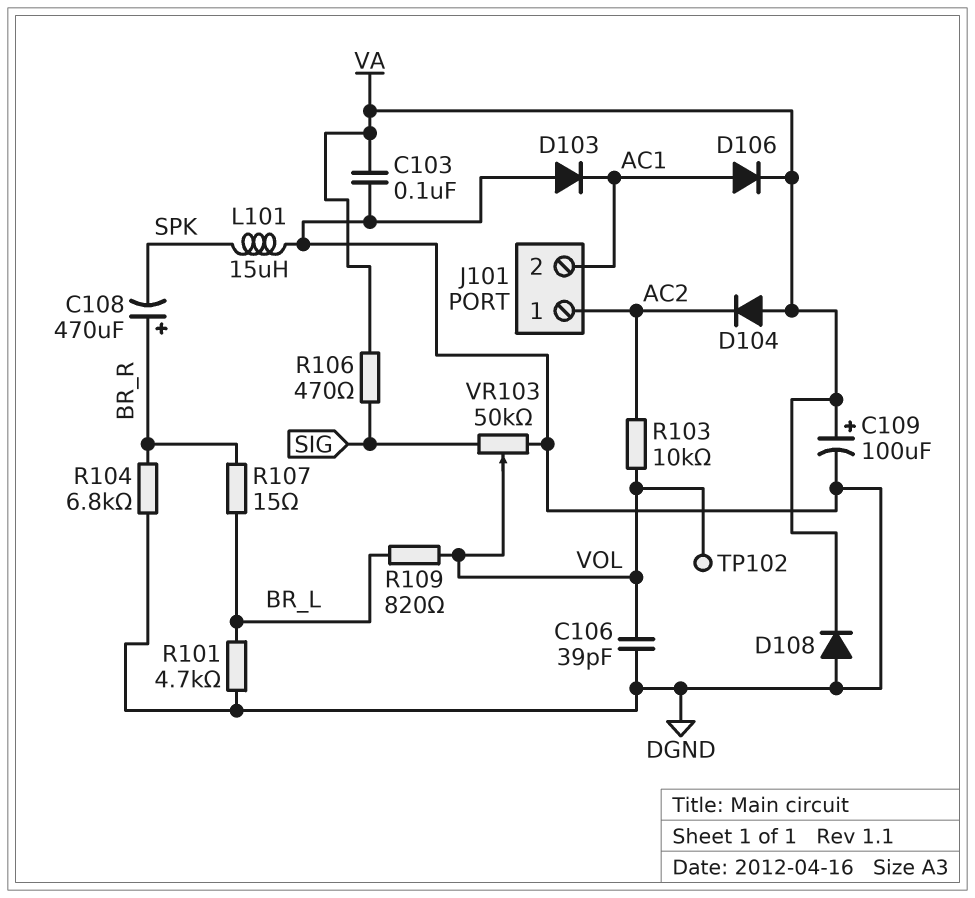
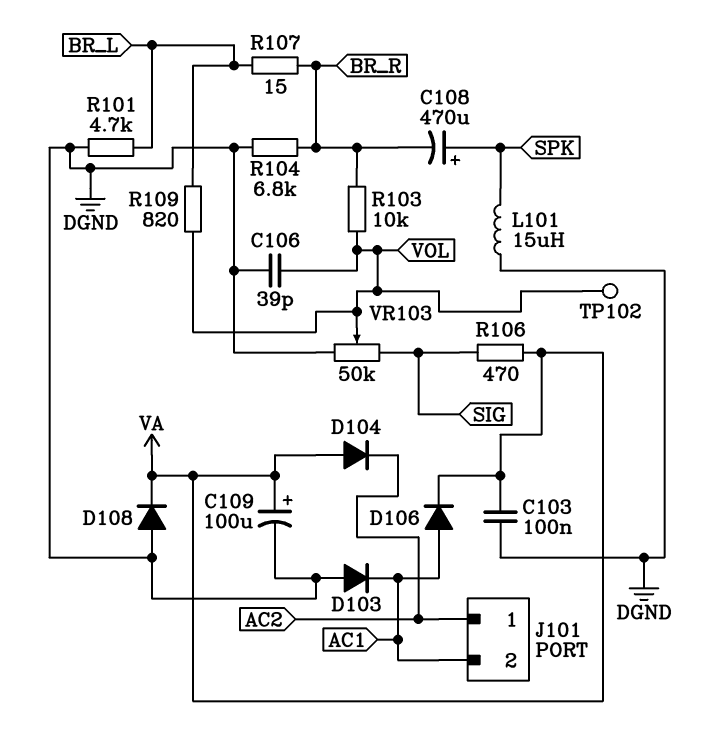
C108: 470uF (plus BR_R, minus SPK) -> 470uF (plus SPK, minus BR_R)
R103: 10k (AC2, VOL) -> 10k (BR_R, VOL)

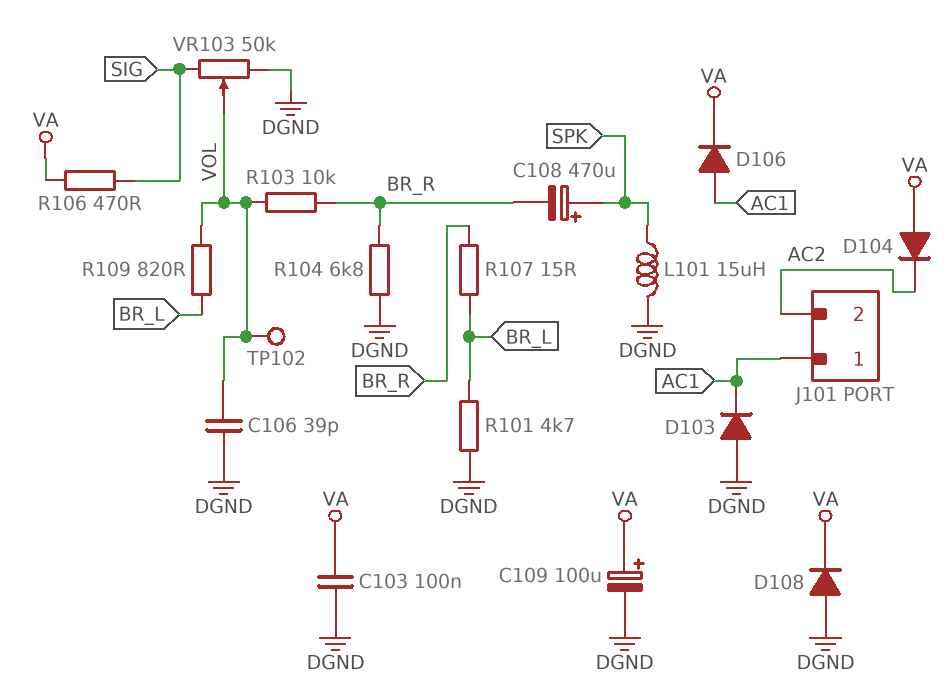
J101 pin 1: AC2 -> AC1
J101 pin 2: AC1 -> AC2

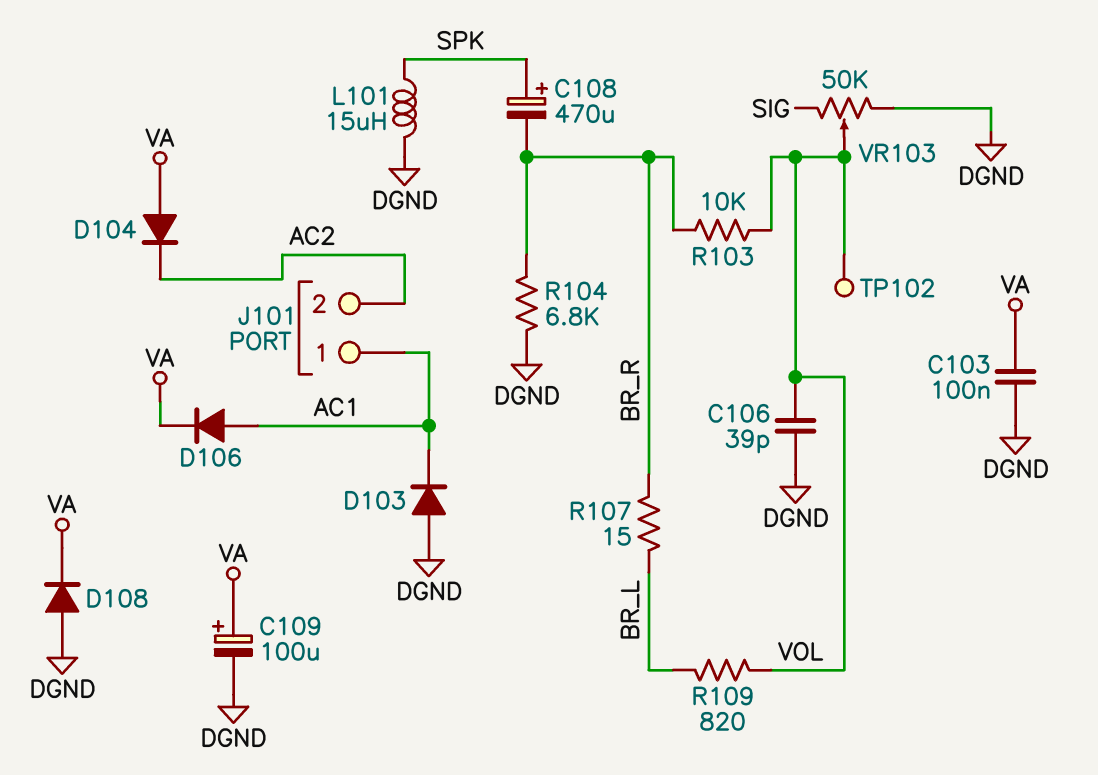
R101: 4.7k (BR_L, DGND) -> none
R106: 470 (SIG, VA) -> none

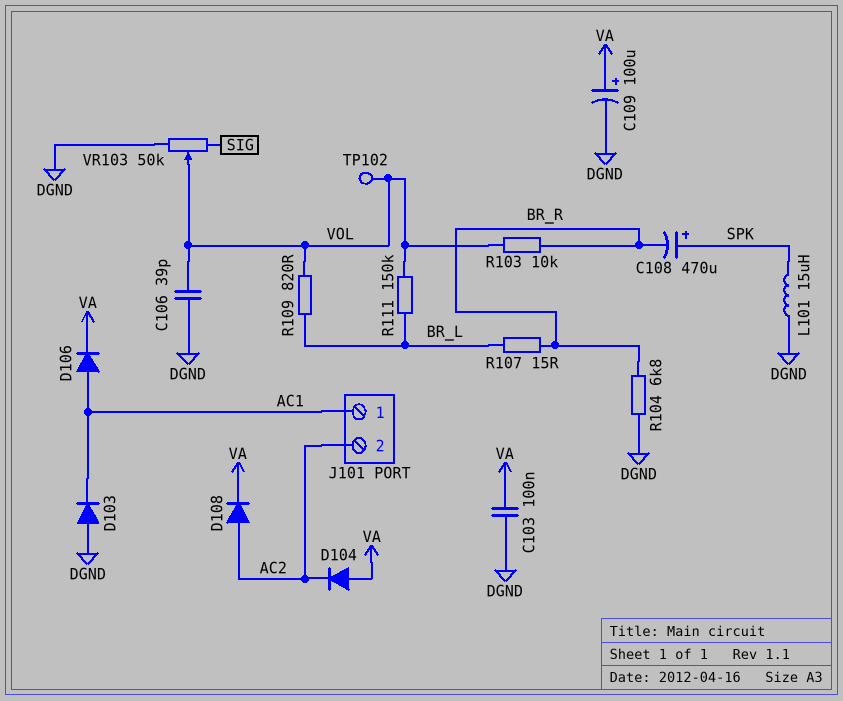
D108: diode (A DGND, K VA) -> diode (A AC2, K VA)
R111: none -> 150k (BR_L, VOL)

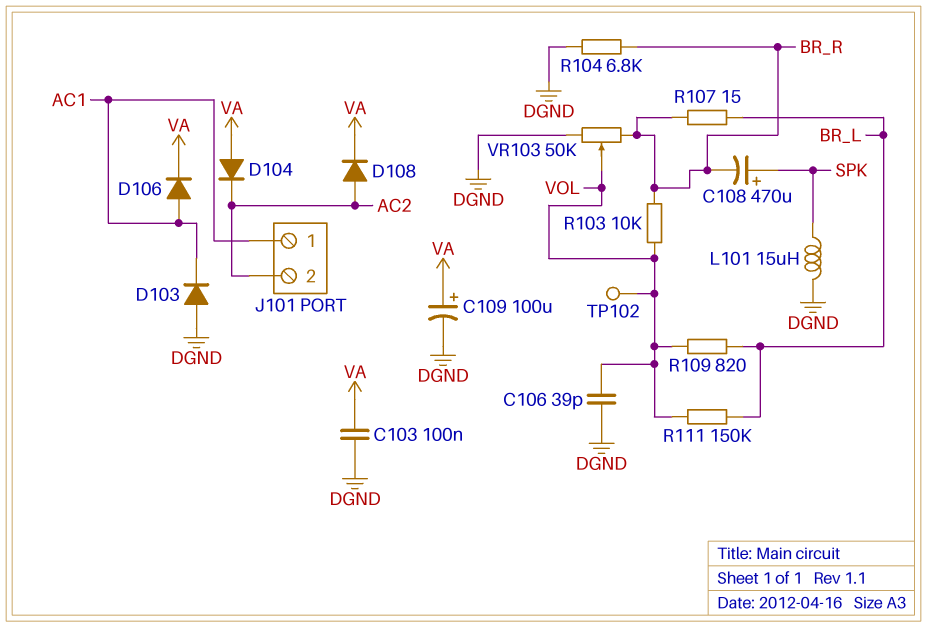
VR103: 50k (DGND, SIG, wiper VOL) -> 50k (BR_R, DGND, wiper VOL)

